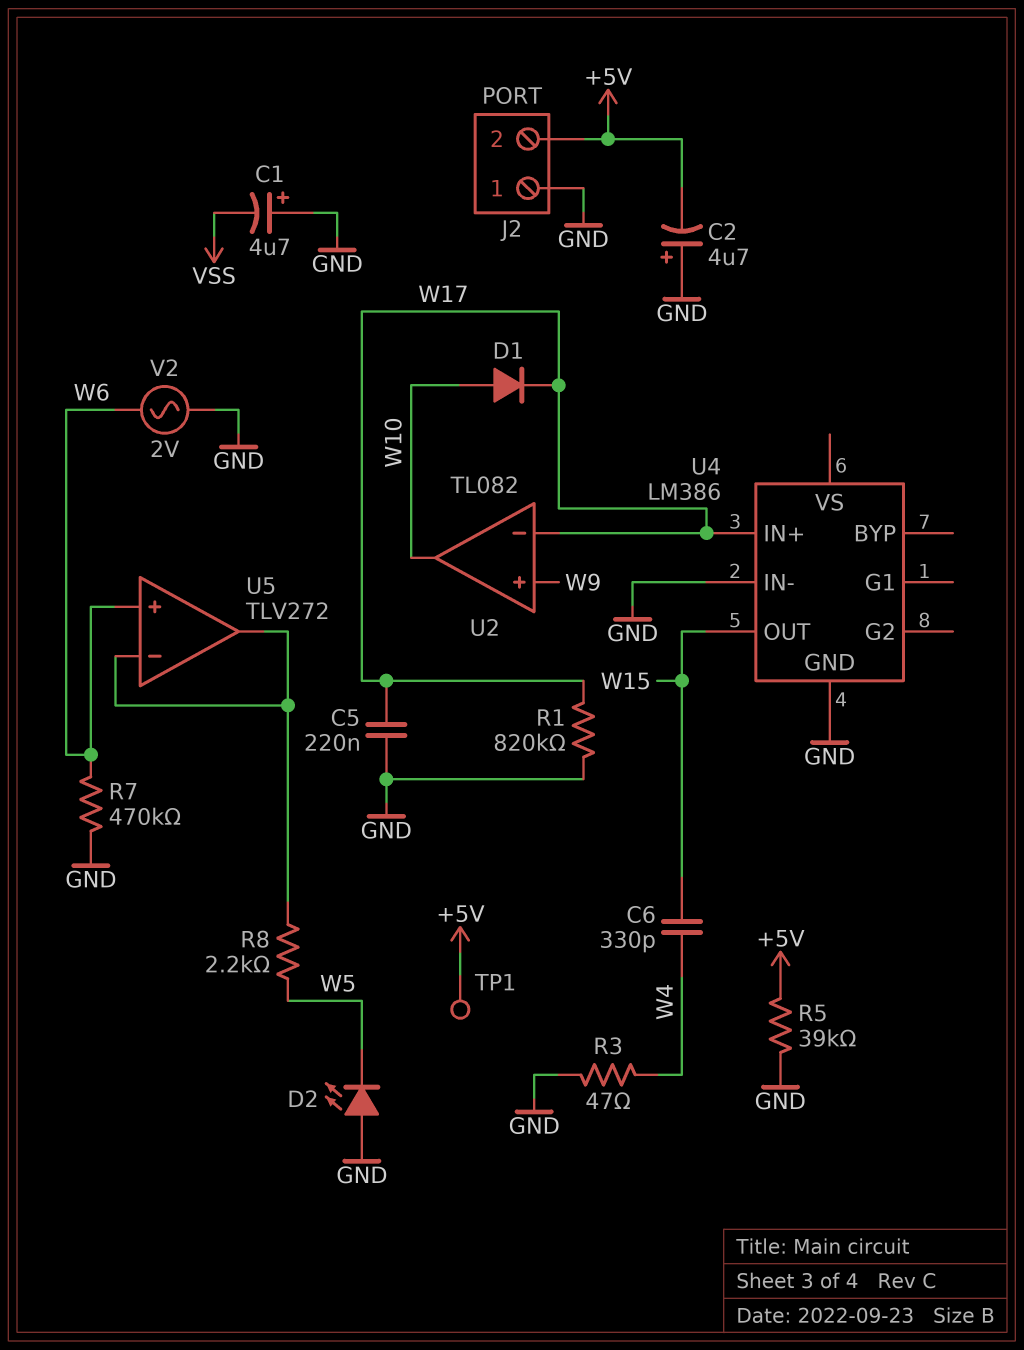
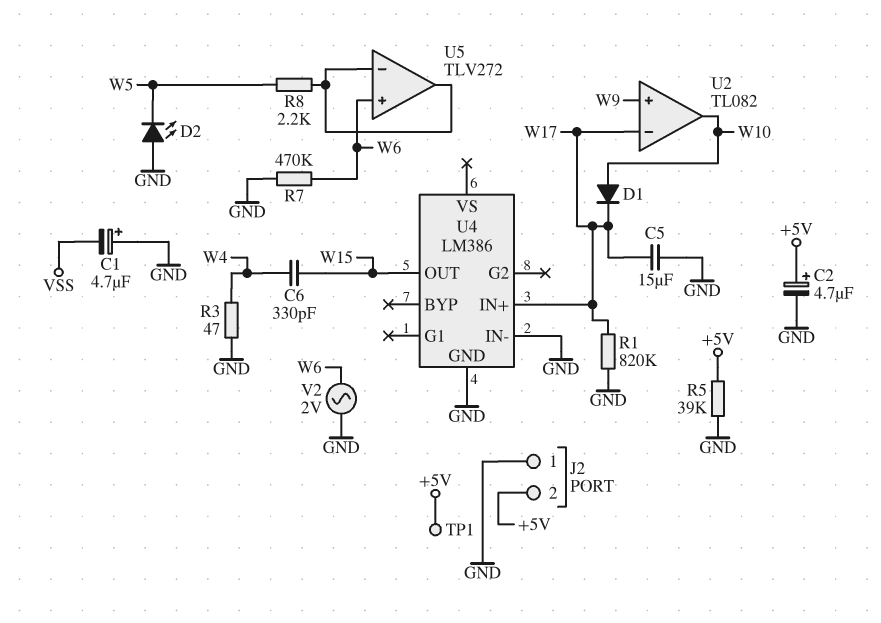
C2: 4.7uF (plus GND, minus +5V) -> 4.7uF (plus +5V, minus GND)
C5: 220nF (GND, W17) -> 15uF (GND, W17)

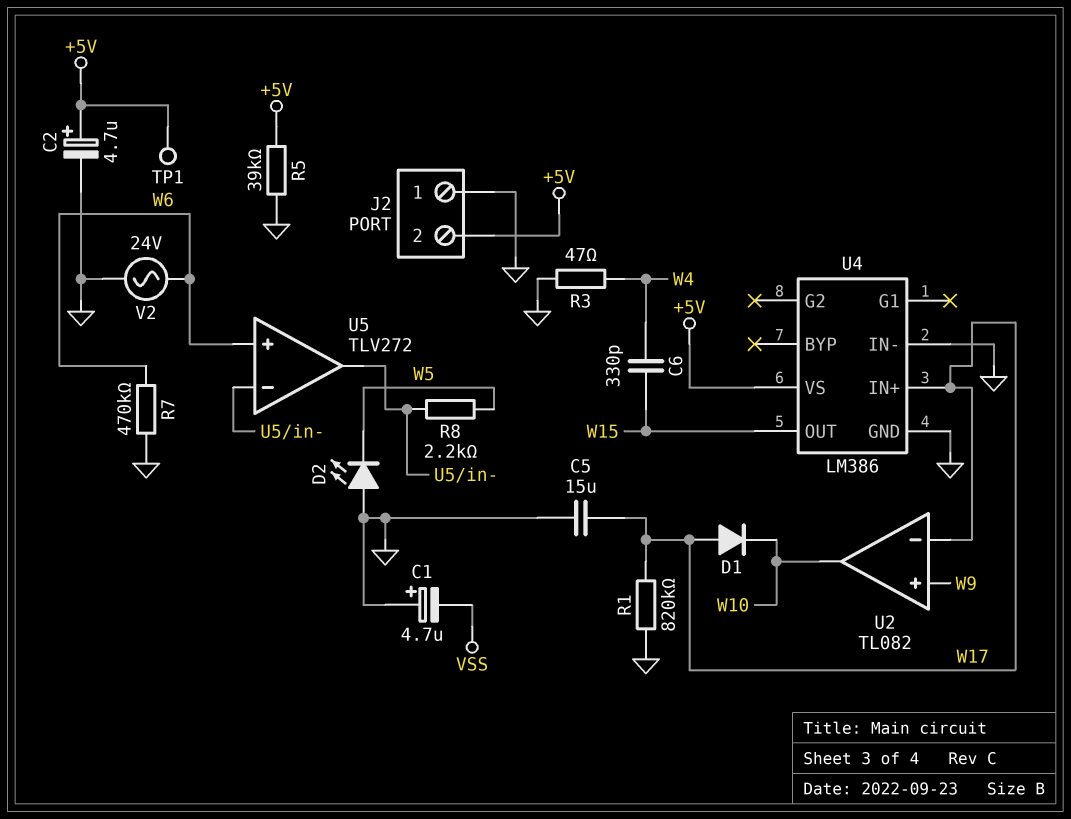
D1: diode (A W10, K W17) -> diode (A W17, K W10)
U4 pin VS: none -> +5V
V2: AC 2V (GND, W6) -> AC 24V (GND, W6)

